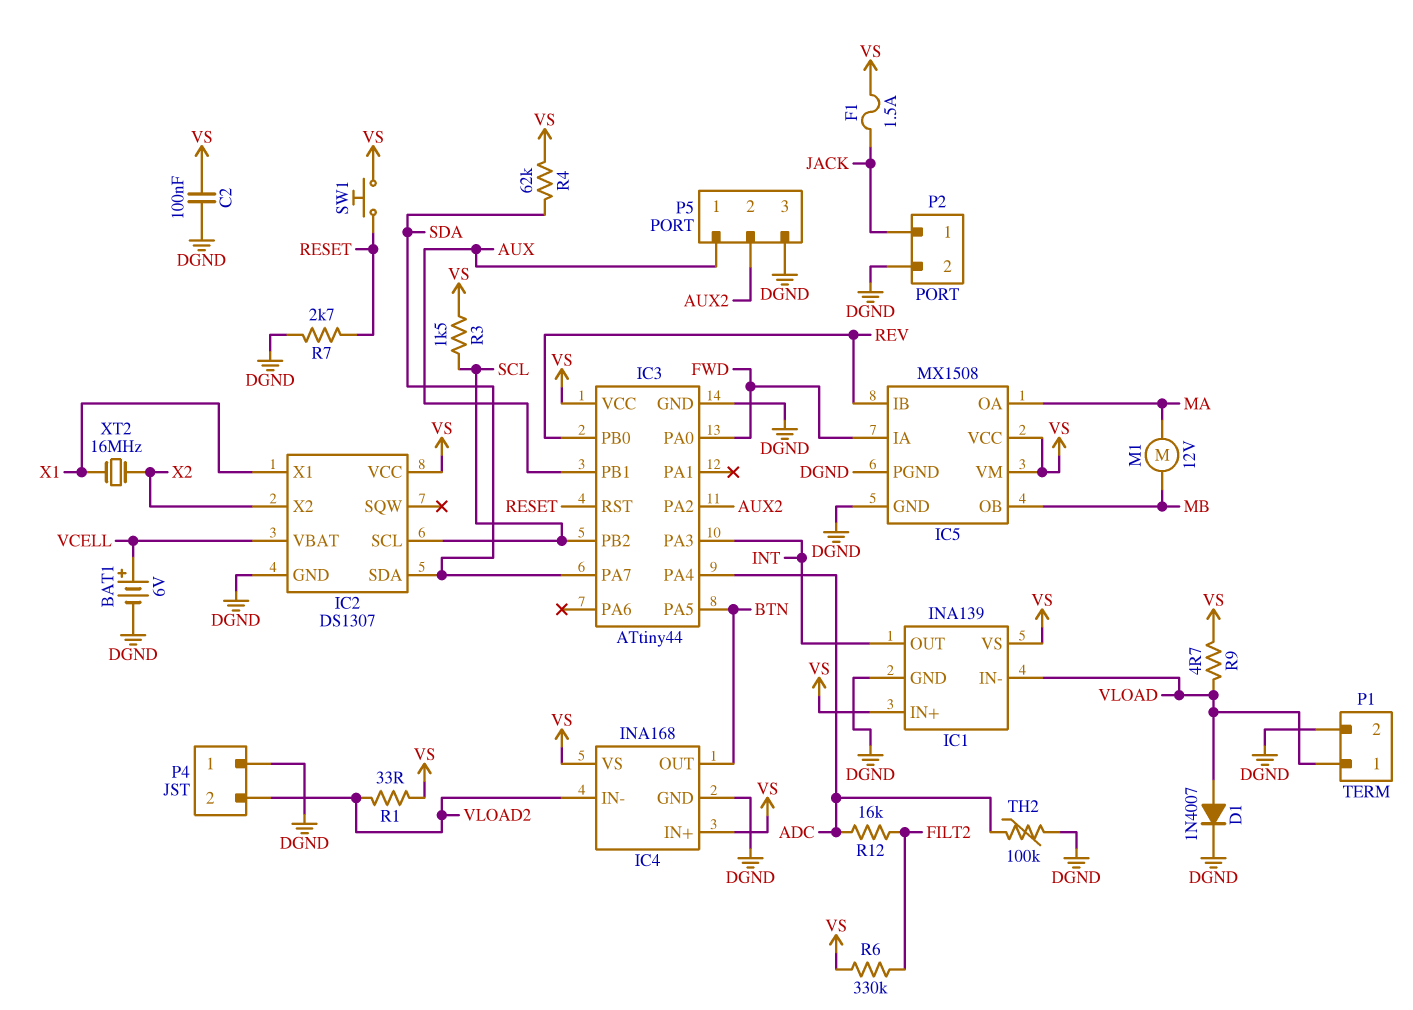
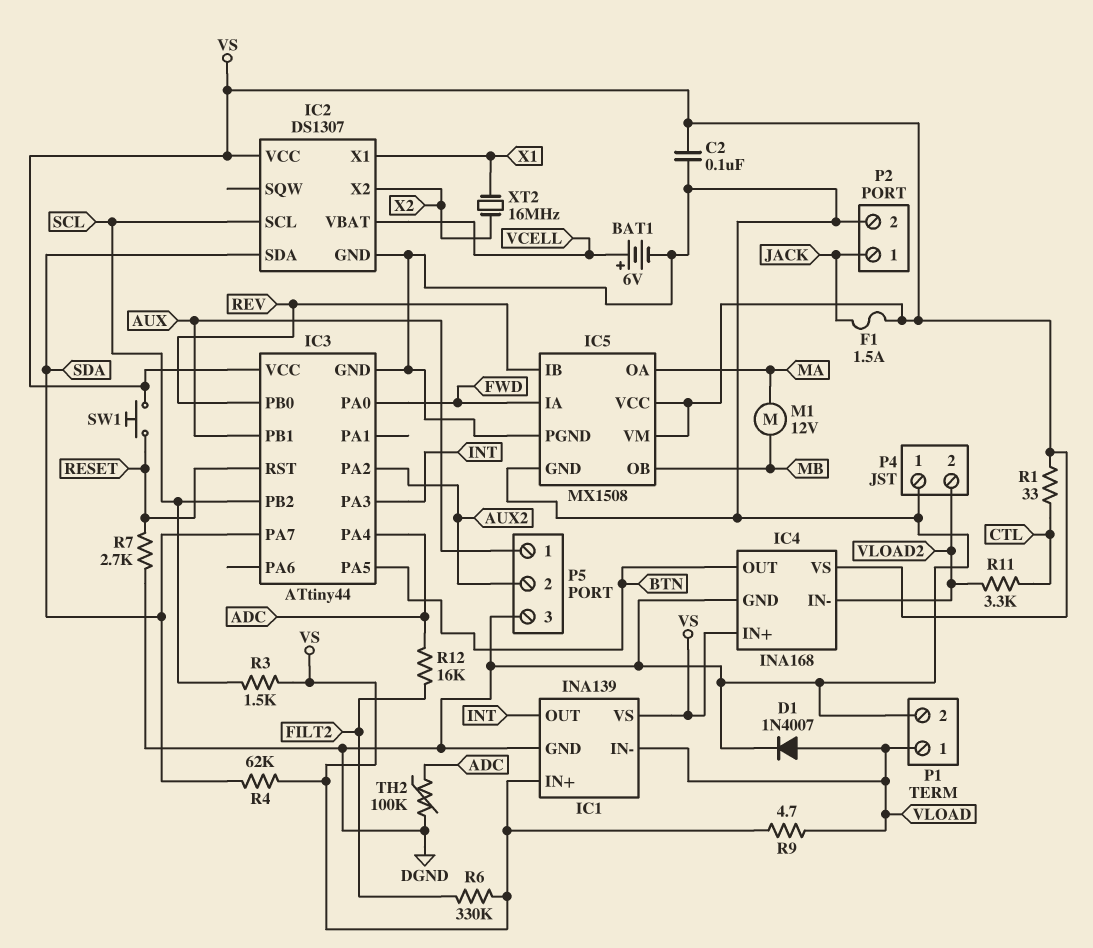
R1: 33 (VLOAD2, VS) -> 33 (CTL, VS)
R11: none -> 3.3k (CTL, VLOAD2)

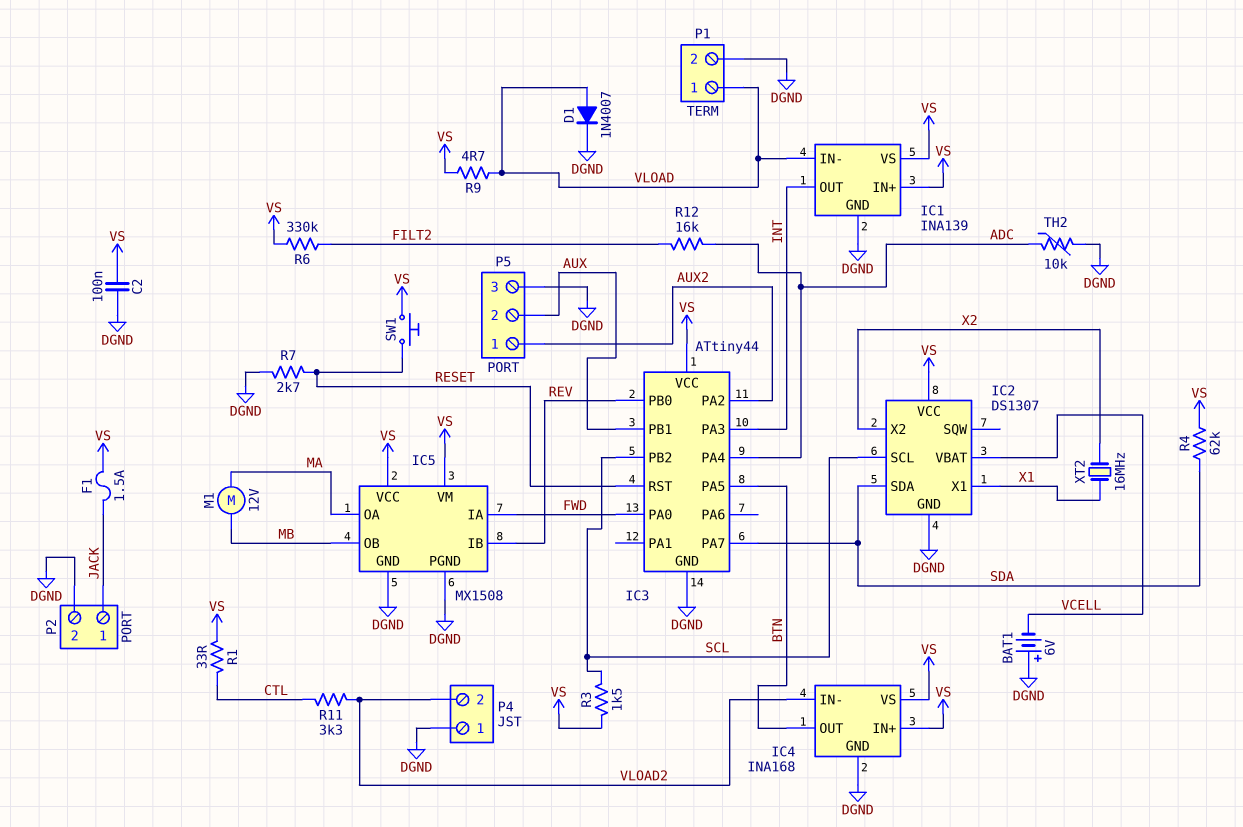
BAT1: 6V (plus VCELL, minus DGND) -> 6V (plus DGND, minus VCELL)
P5 pin 1: AUX -> AUX2
P5 pin 2: AUX2 -> AUX
TH2: 100k (ADC, DGND) -> 10k (ADC, DGND)

